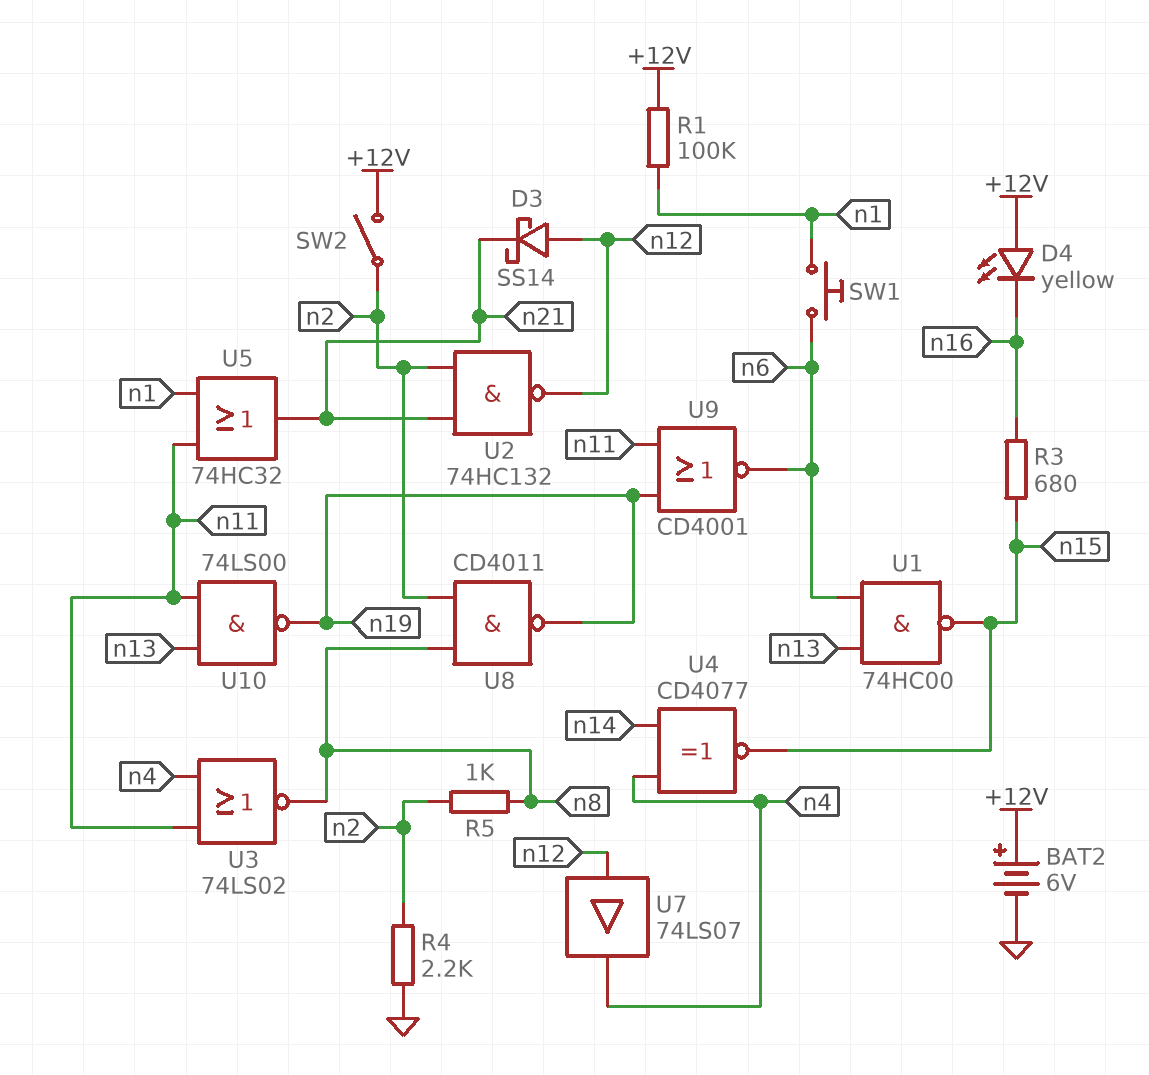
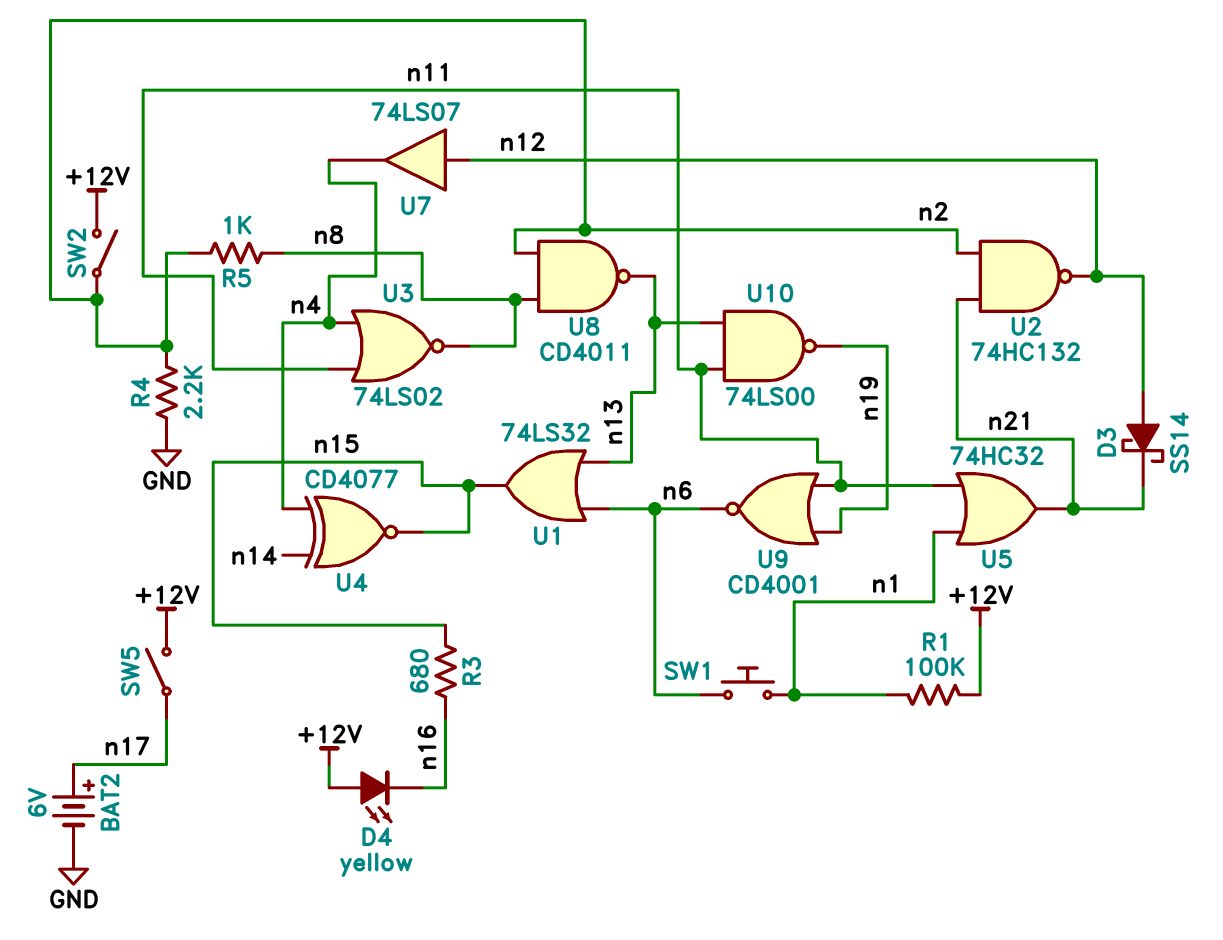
BAT2: 6V (plus +12V, minus GND) -> 6V (plus n17, minus GND)
SW5: none -> switch (+12V, n17)
U1: NAND 74HC00 (in n6, in n13, out n15) -> OR 74LS32 (in n6, in n13, out n15)
U8: NAND CD4011 (in n2, in n8, out n19) -> NAND CD4011 (in n2, in n8, out n13)

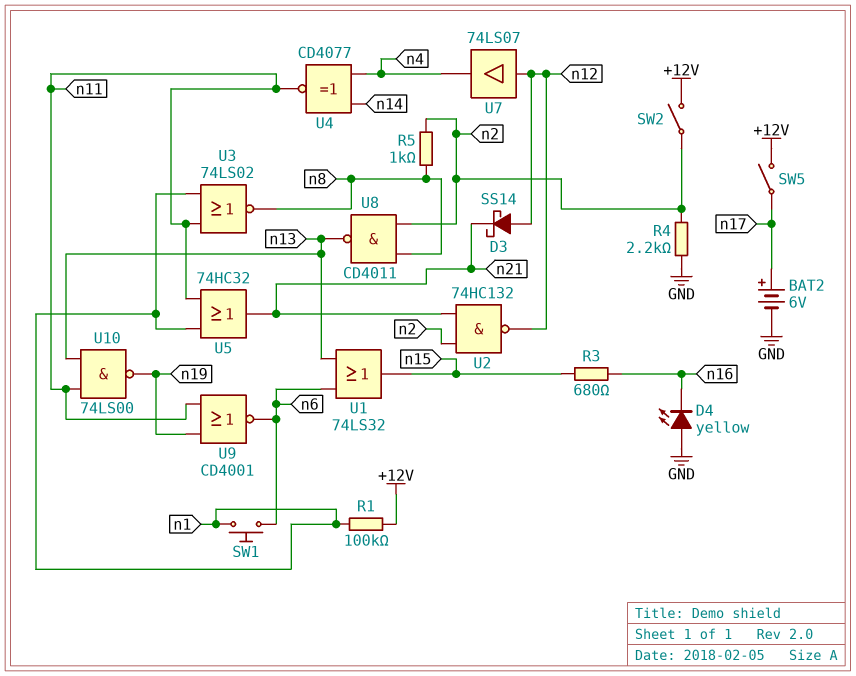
D4: LED yellow (A +12V, K n16) -> LED yellow (A GND, K n16)
U3: NOR 74LS02 (in n4, in n11, out n8) -> NOR 74LS02 (in n1, in n11, out n8)
U4: XNOR CD4077 (in n4, in n14, out n15) -> XNOR CD4077 (in n4, in n14, out n11)

